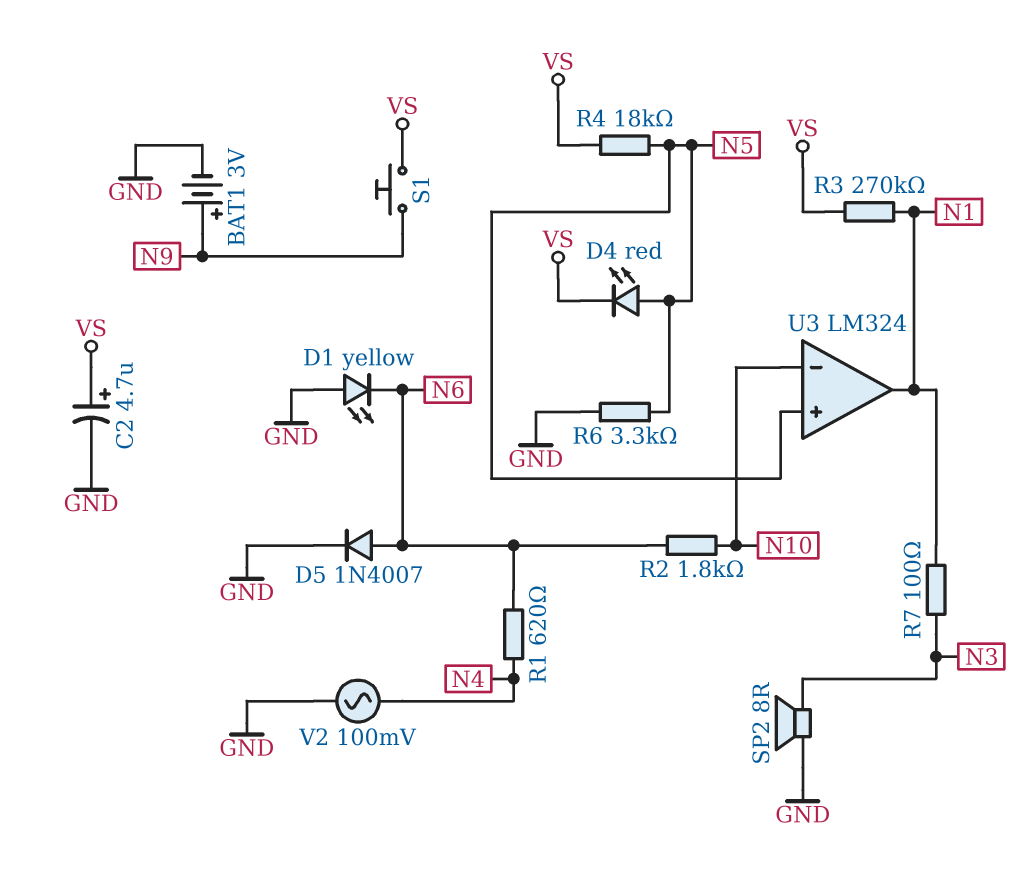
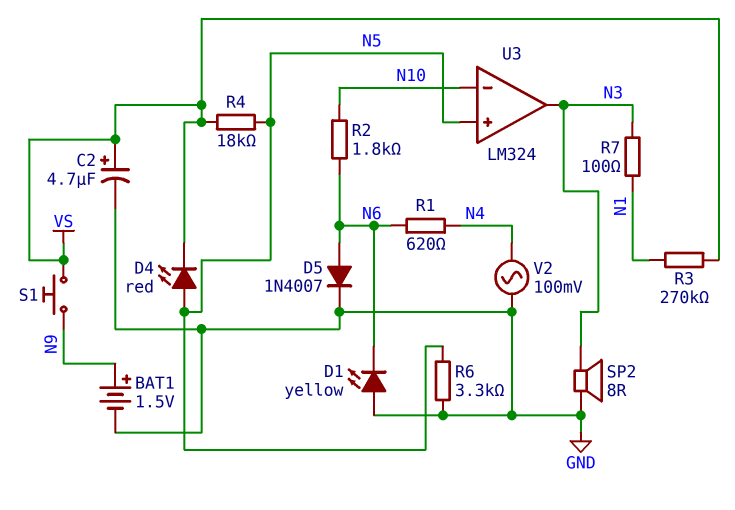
BAT1: 3V (plus N9, minus GND) -> 1.5V (plus N9, minus GND)
U3 pin out: N1 -> N3

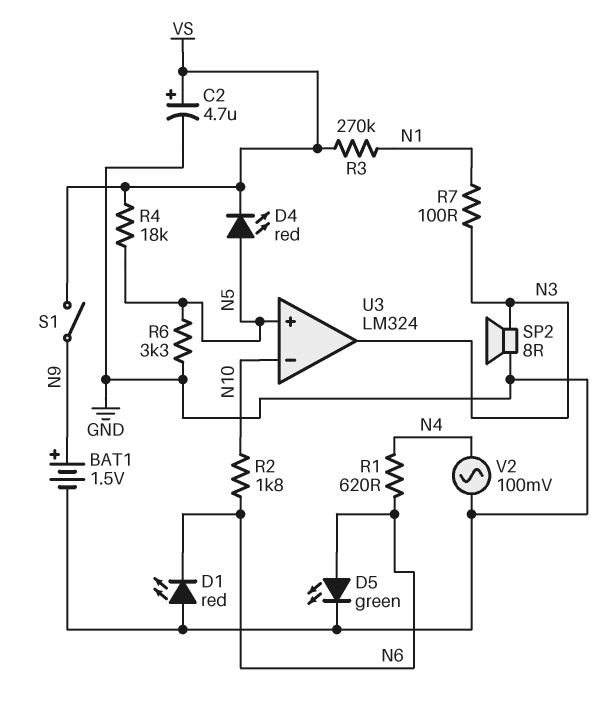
D1: LED yellow (A GND, K N6) -> LED red (A GND, K N6)
D5: diode 1N4007 (A N6, K GND) -> LED green (A N6, K GND)
S1: button (N9, VS) -> switch (N9, VS)

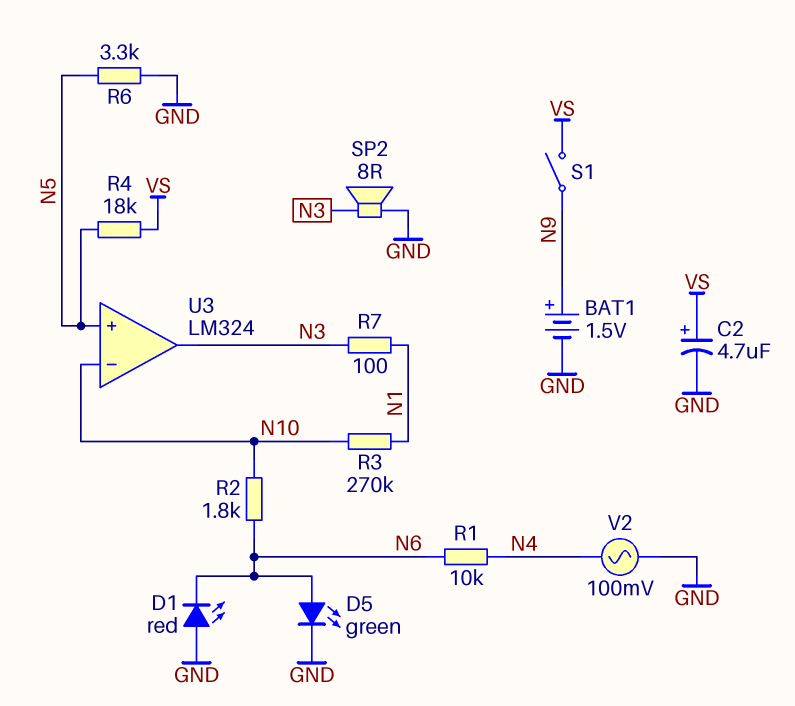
D4: LED red (A N5, K VS) -> none
R1: 620 (N4, N6) -> 10k (N4, N6)
R3: 270k (N1, VS) -> 270k (N1, N10)

